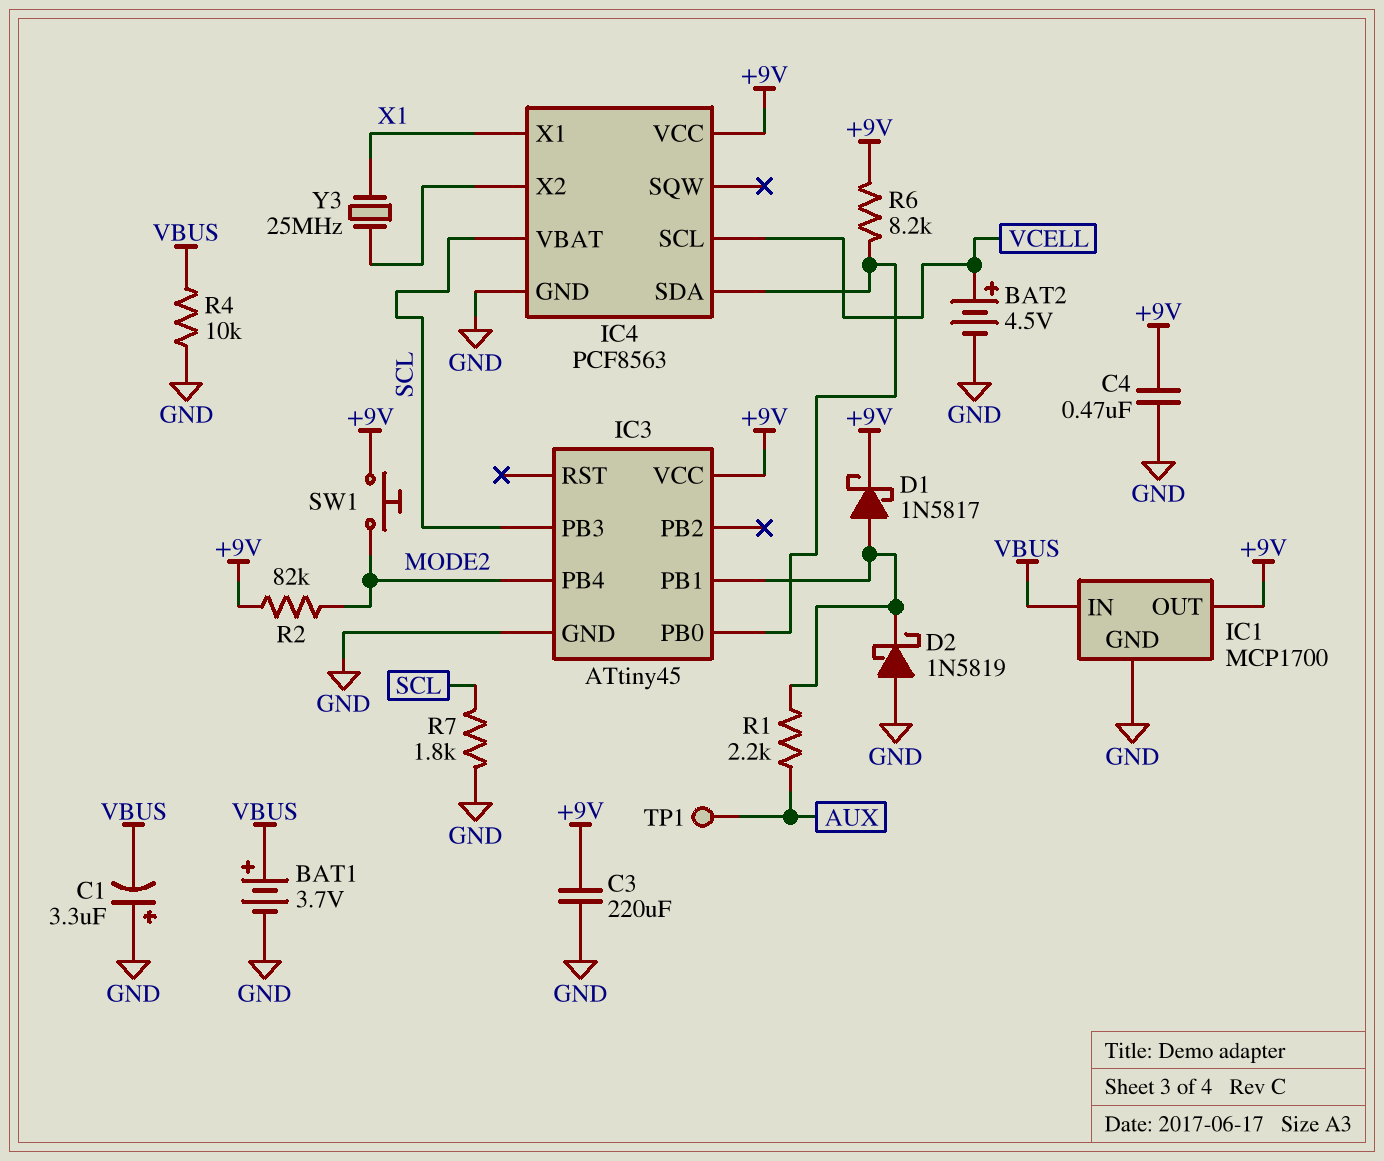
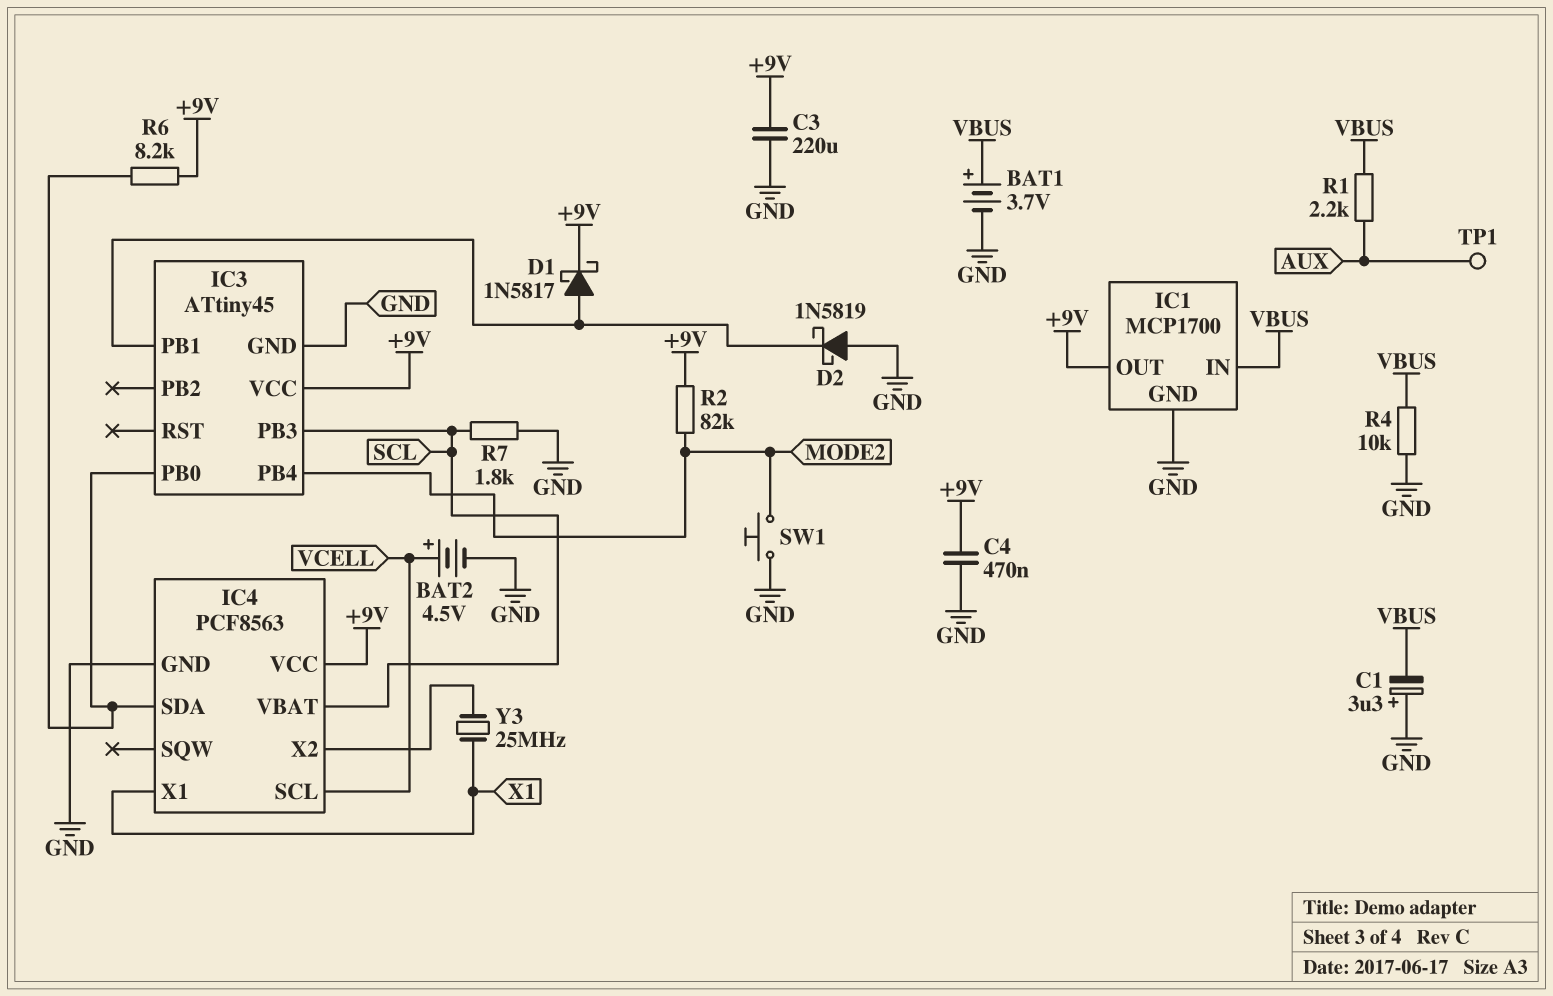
R1: 2.2k (AUX, IC3/PB1) -> 2.2k (AUX, VBUS)
SW1: button (+9V, MODE2) -> button (GND, MODE2)

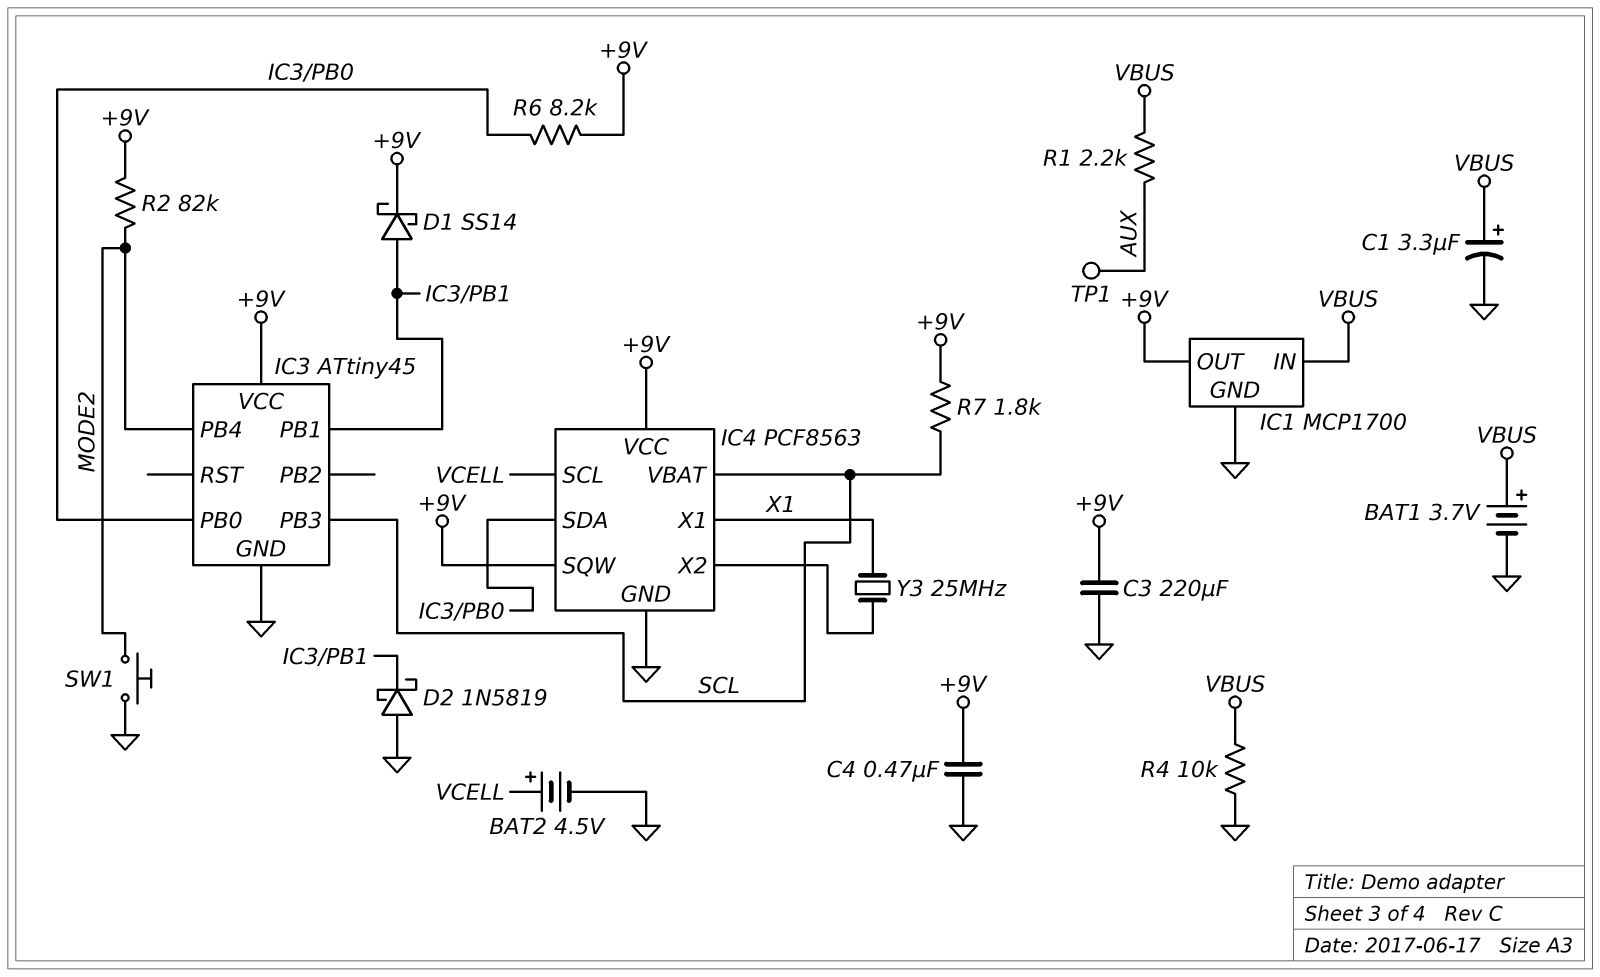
C1: 3.3uF (plus GND, minus VBUS) -> 3.3uF (plus VBUS, minus GND)
D1: schottky 1N5817 (A IC3/PB1, K +9V) -> schottky SS14 (A IC3/PB1, K +9V)
IC4 pin SQW: none -> +9V
R7: 1.8k (GND, SCL) -> 1.8k (+9V, SCL)

